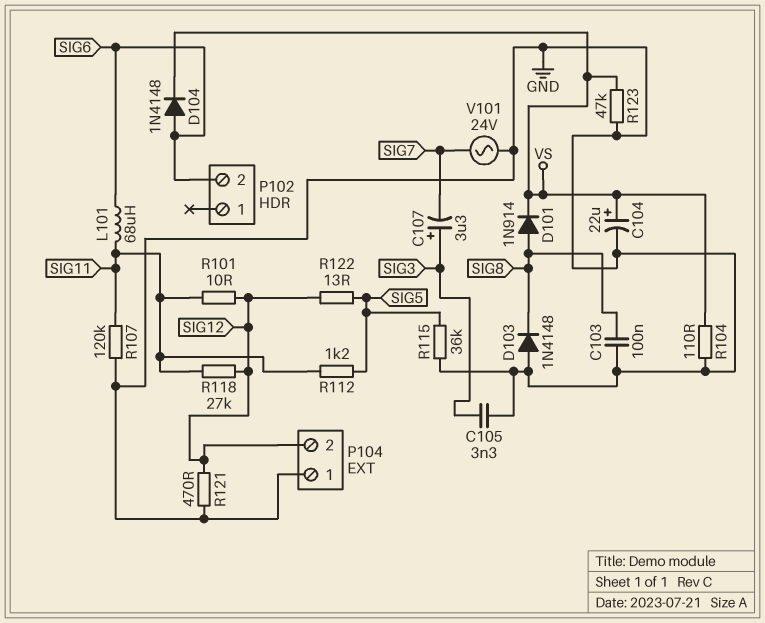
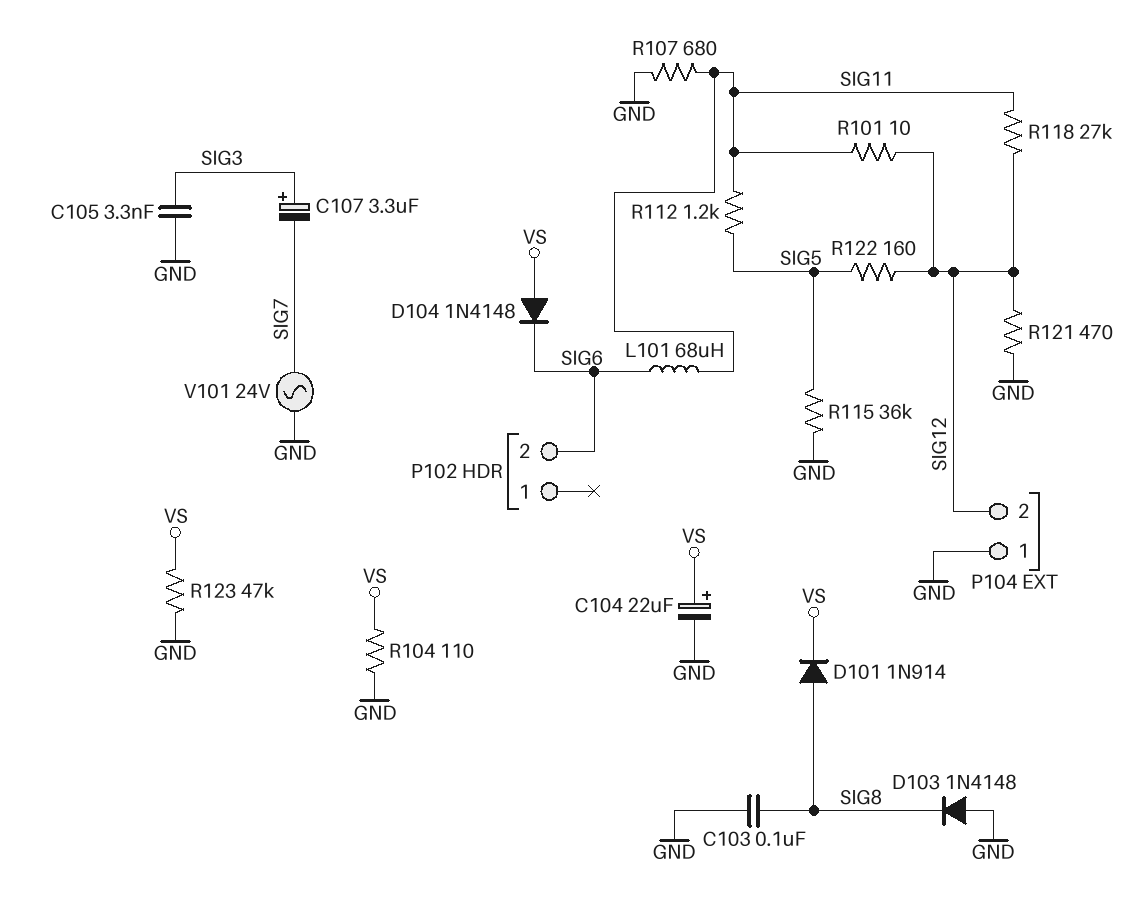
D104: diode 1N4148 (A SIG6, K VS) -> diode 1N4148 (A VS, K SIG6)
R107: 120k (GND, SIG11) -> 680 (GND, SIG11)
R122: 13 (SIG5, SIG12) -> 160 (SIG5, SIG12)

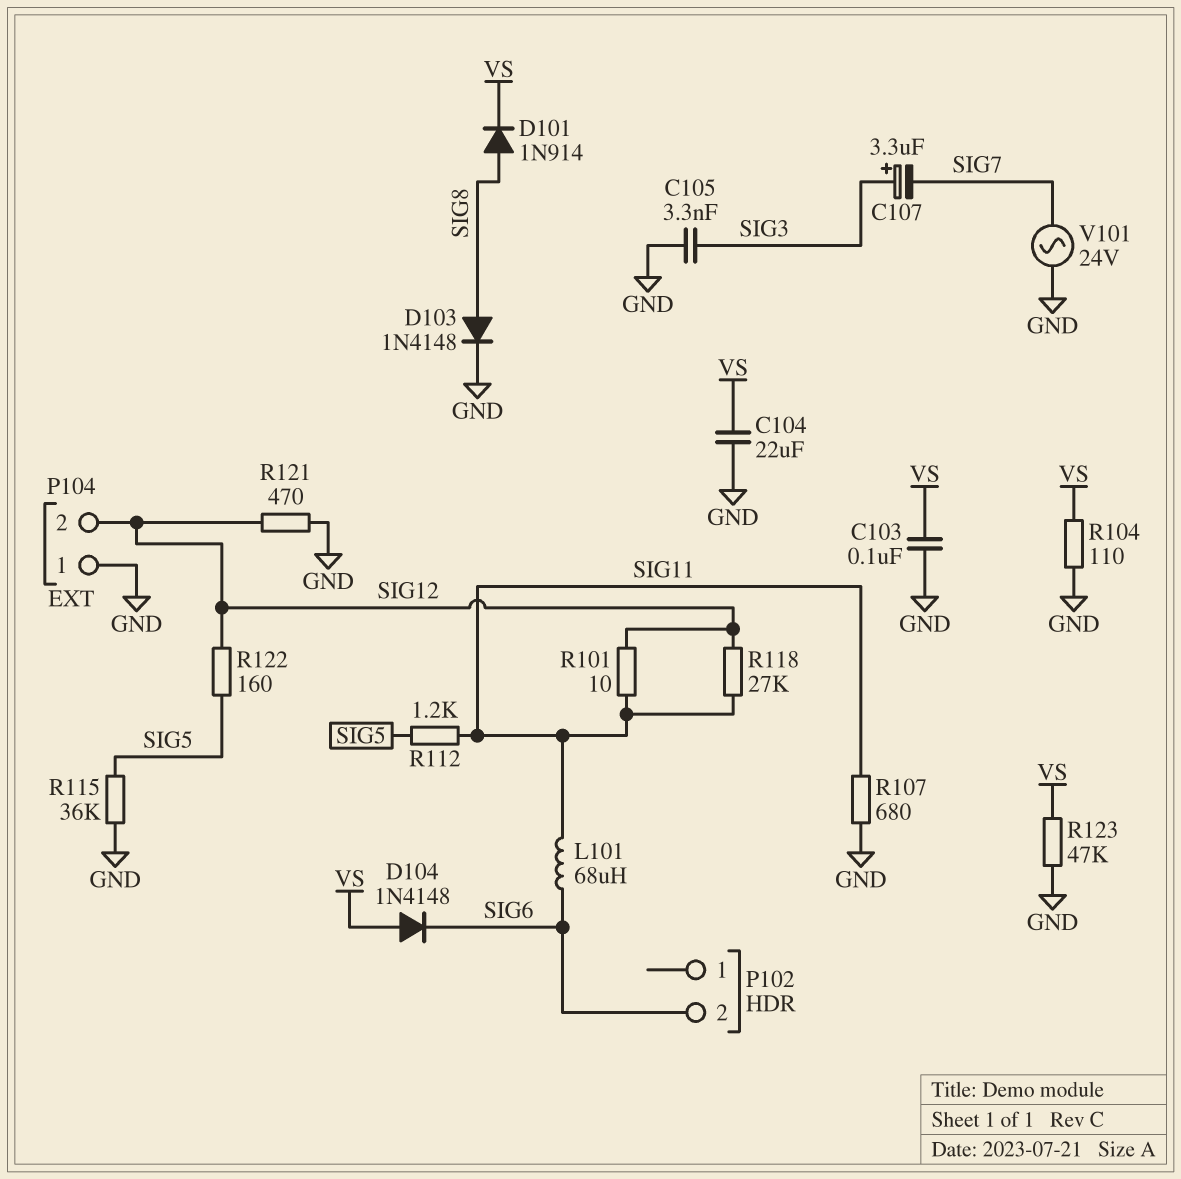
C103: 100nF (GND, SIG8) -> 100nF (GND, VS)
C104: 22uF (plus VS, minus GND) -> 22uF (GND, VS)
D103: diode 1N4148 (A GND, K SIG8) -> diode 1N4148 (A SIG8, K GND)

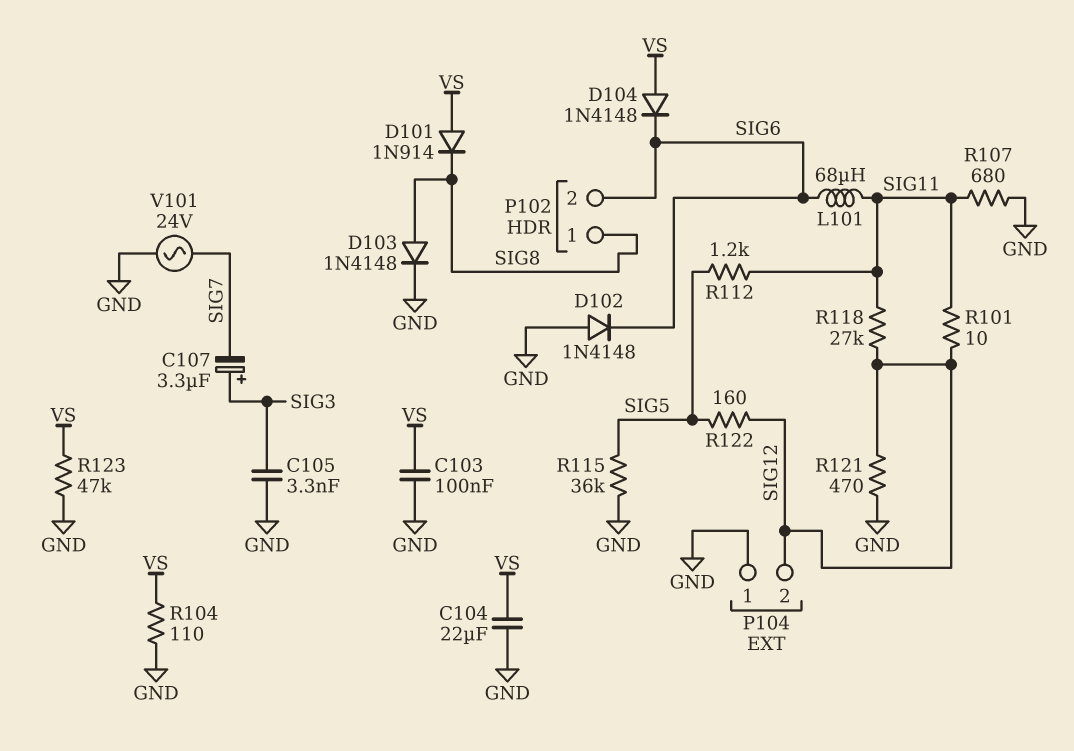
D101: diode 1N914 (A SIG8, K VS) -> diode 1N914 (A VS, K SIG8)
D102: none -> diode 1N4148 (A GND, K SIG6)
P102 pin 1: none -> SIG8

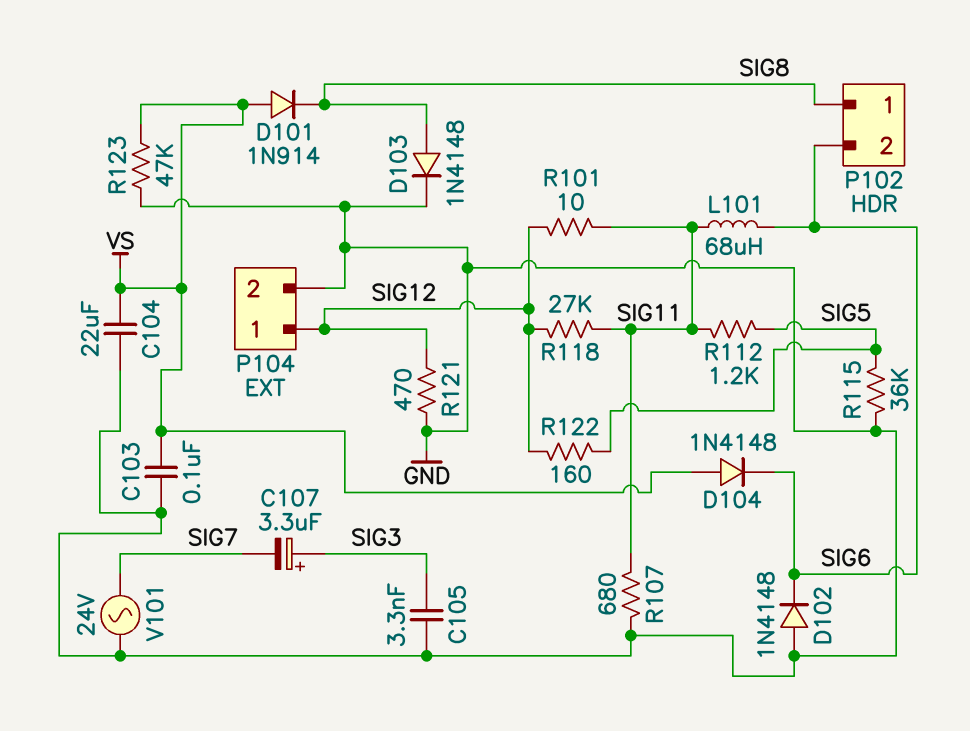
P104 pin 1: GND -> SIG12
P104 pin 2: SIG12 -> GND
R104: 110 (GND, VS) -> none

